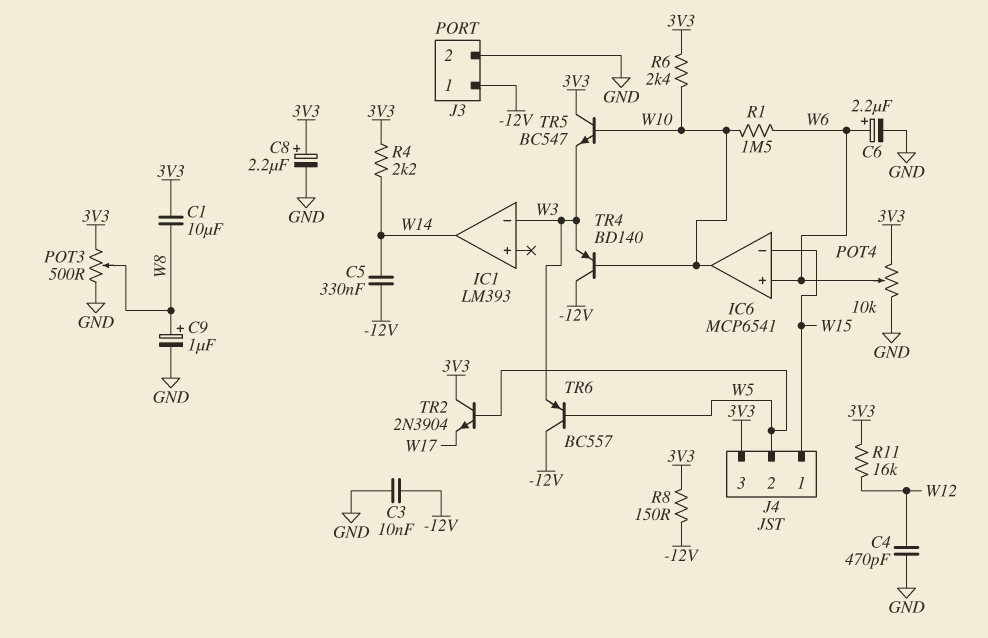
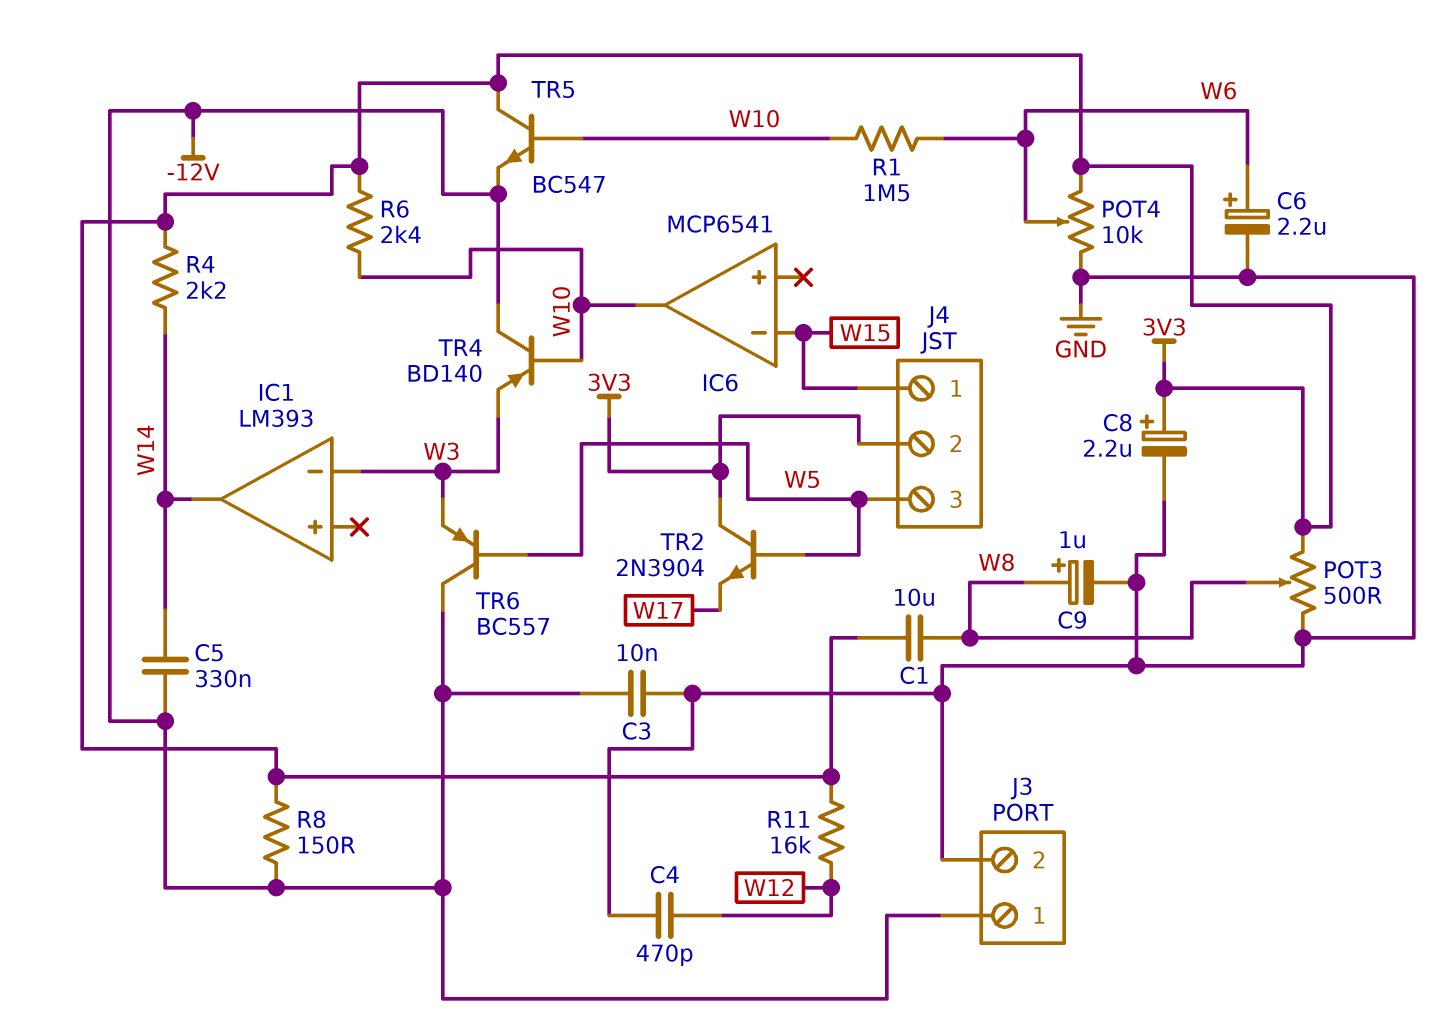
IC6 pin in+: W6 -> none
J4 pin 2: W5 -> 3V3
J4 pin 3: 3V3 -> W5
TR5: NPN BC547 (B W10, C 3V3, E W3) -> NPN BC547 (B W10, C 3V3, E -12V)

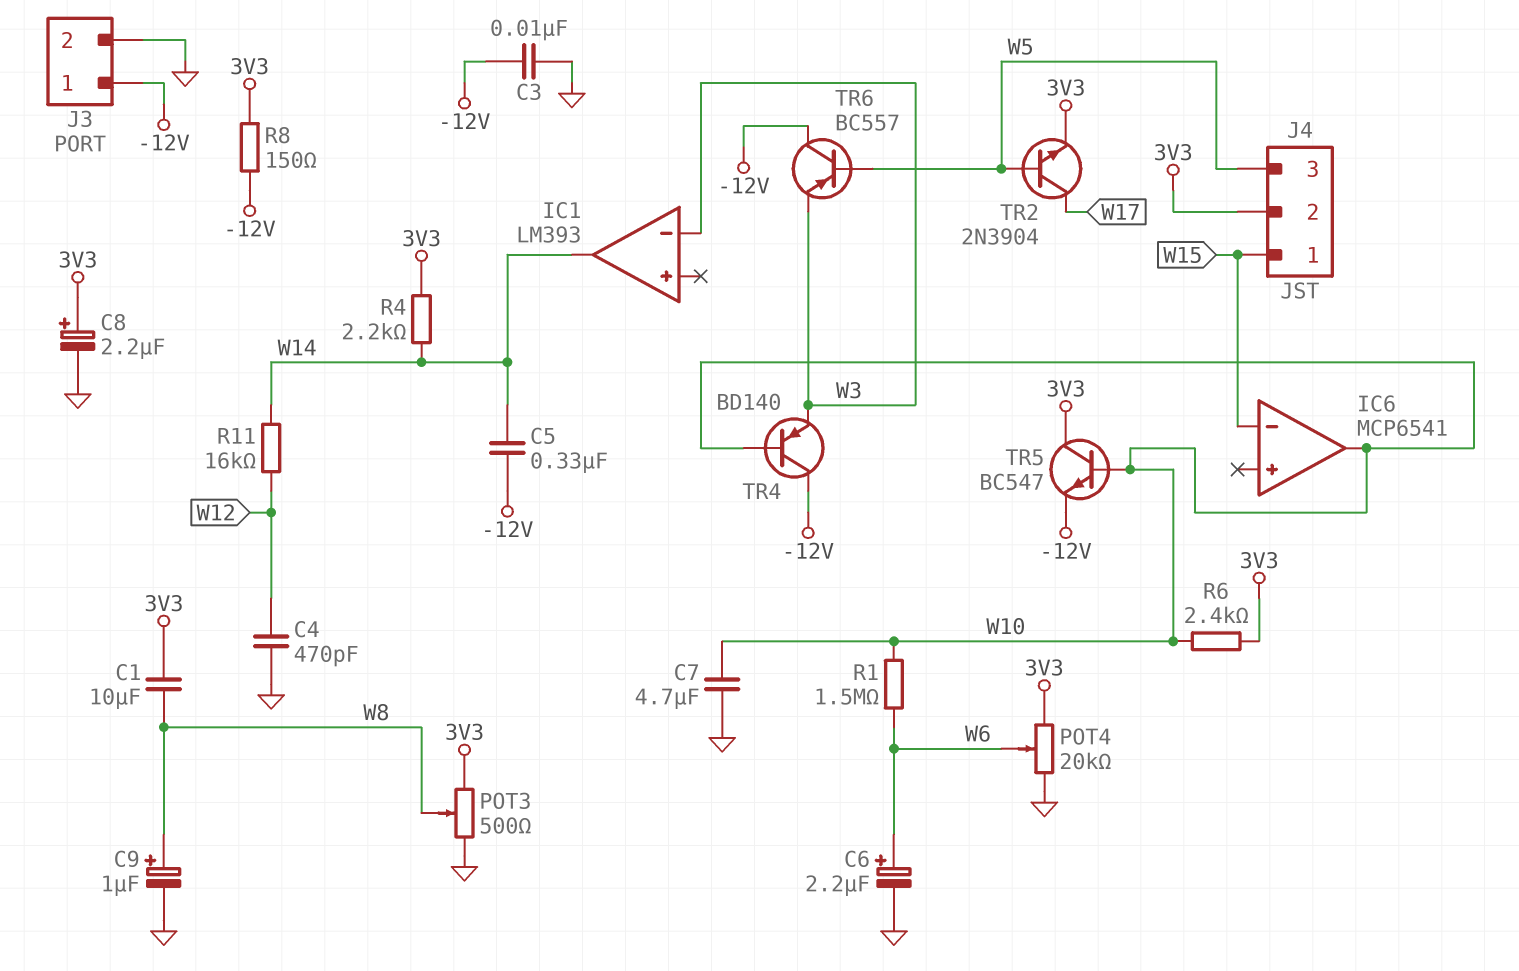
C7: none -> 4.7uF (GND, W10)
POT4: 10k (3V3, GND, wiper W6) -> 20k (3V3, GND, wiper W6)
R11: 16k (3V3, W12) -> 16k (W12, W14)
TR2: NPN 2N3904 (B W5, C 3V3, E W17) -> NPN 2N3904 (B W5, C W17, E 3V3)

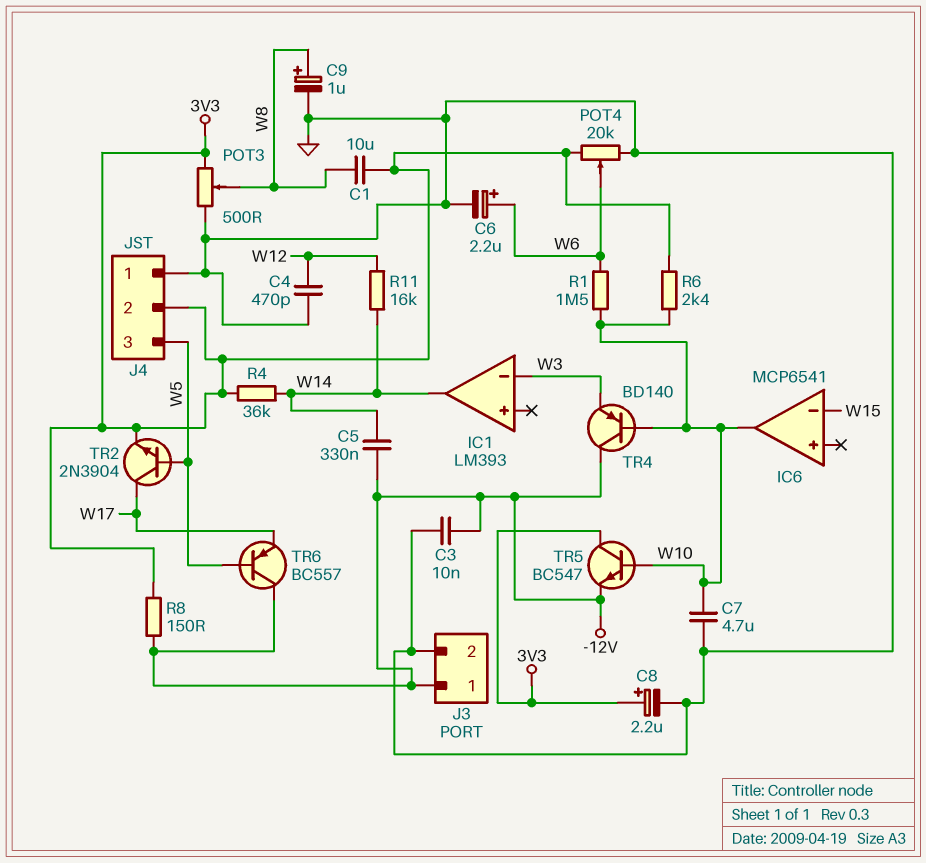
J4 pin 1: W15 -> GND
R4: 2.2k (3V3, W14) -> 36k (3V3, W14)
TR6: PNP BC557 (B W5, C -12V, E W3) -> PNP BC557 (B W5, C -12V, E W17)

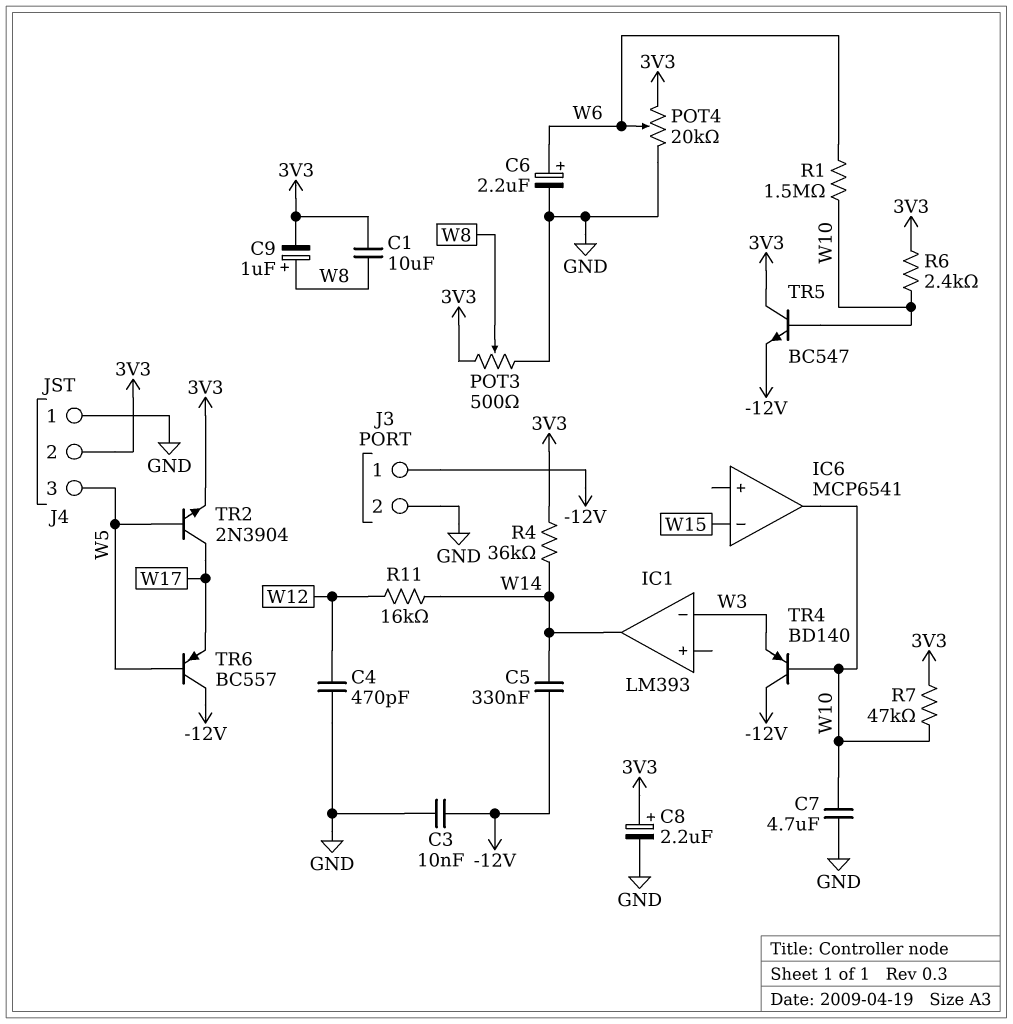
C9: 1uF (plus W8, minus GND) -> 1uF (plus W8, minus 3V3)
R7: none -> 47k (3V3, W10)
R8: 150 (-12V, 3V3) -> none

